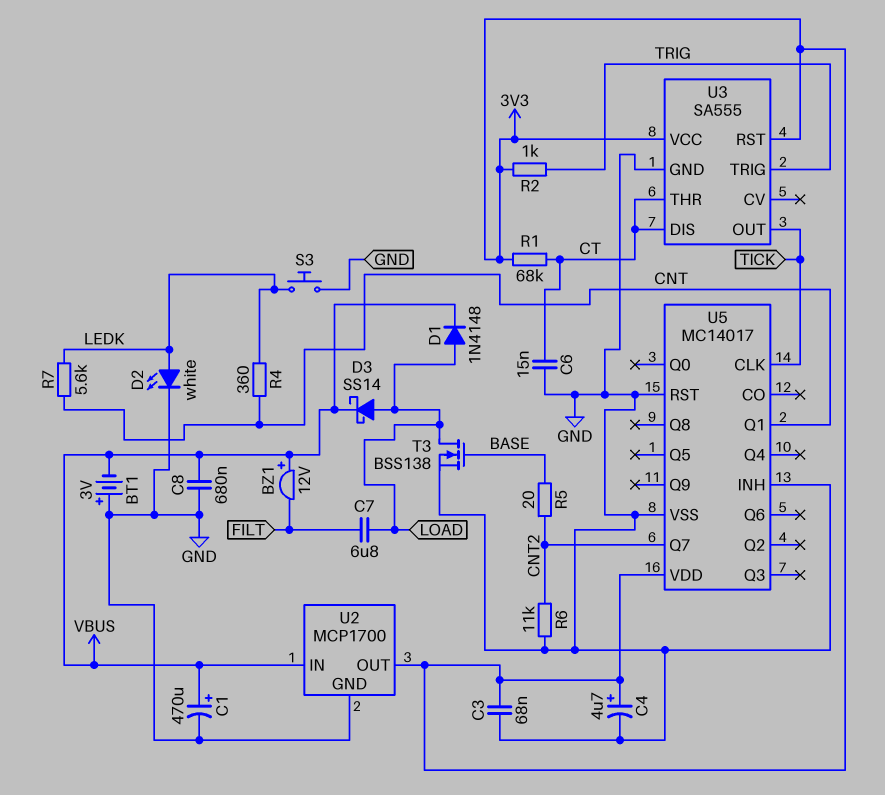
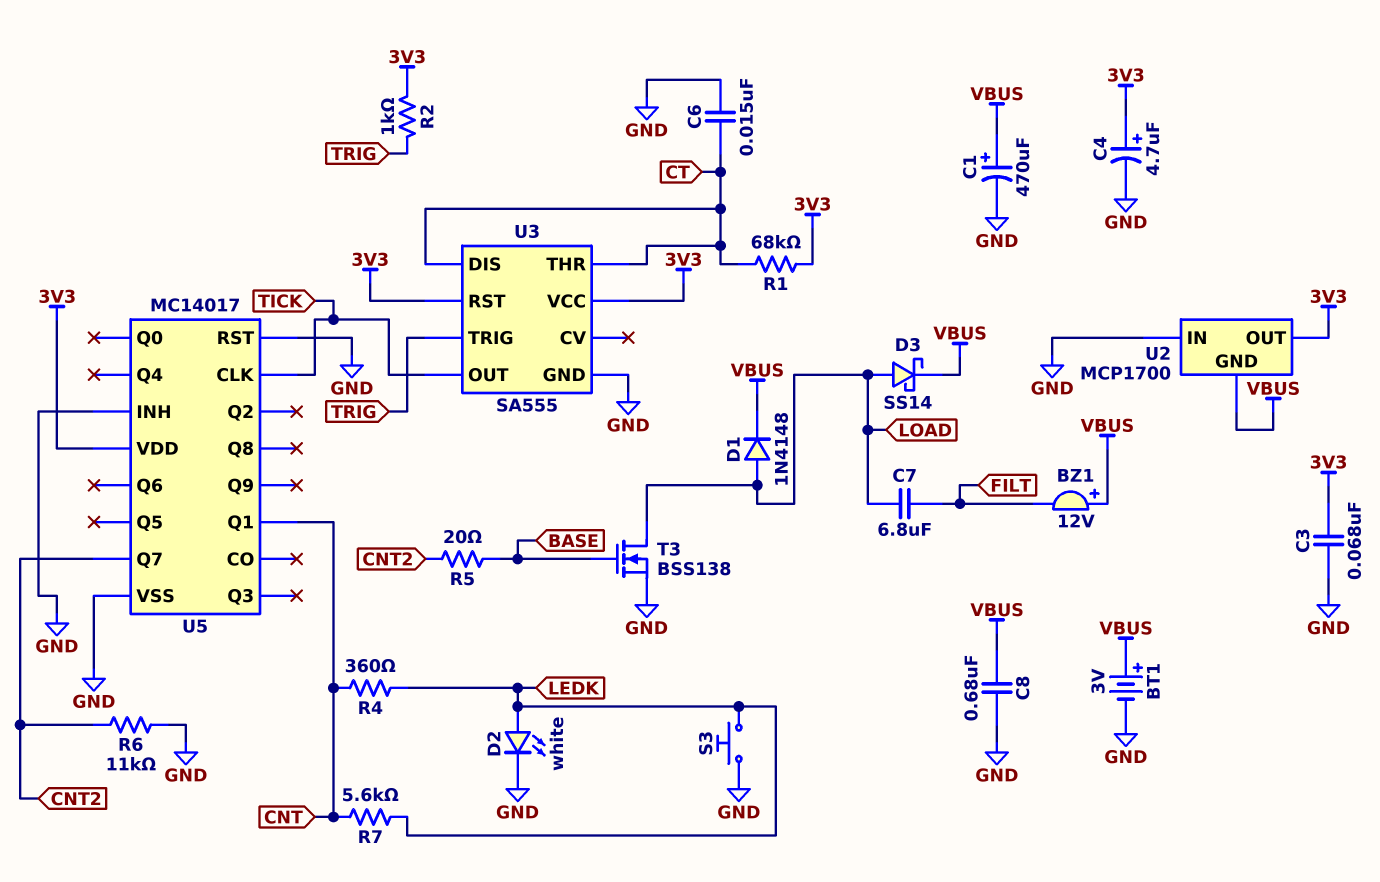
BT1: 3V (plus GND, minus VBUS) -> 3V (plus VBUS, minus GND)
U2 pin GND: GND -> VBUS
U2 pin IN: VBUS -> GND

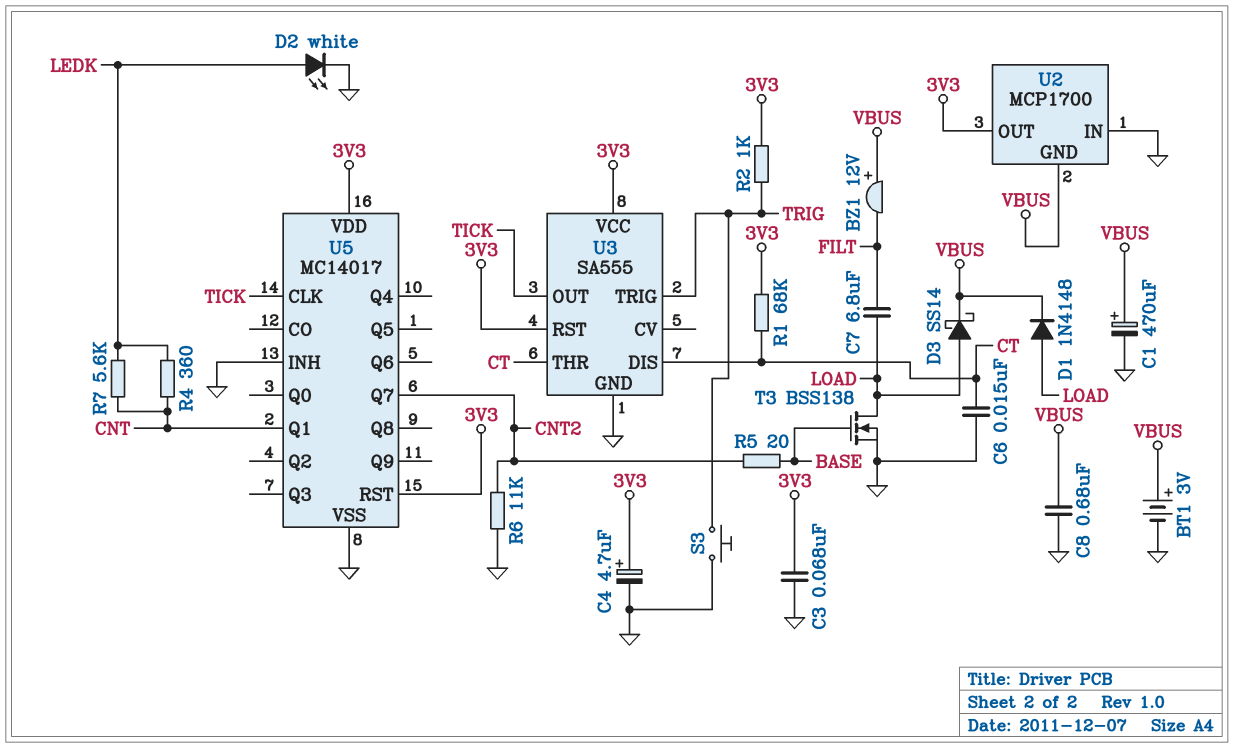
S3: button (GND, LEDK) -> button (GND, TRIG)
U5 pin RST: GND -> 3V3

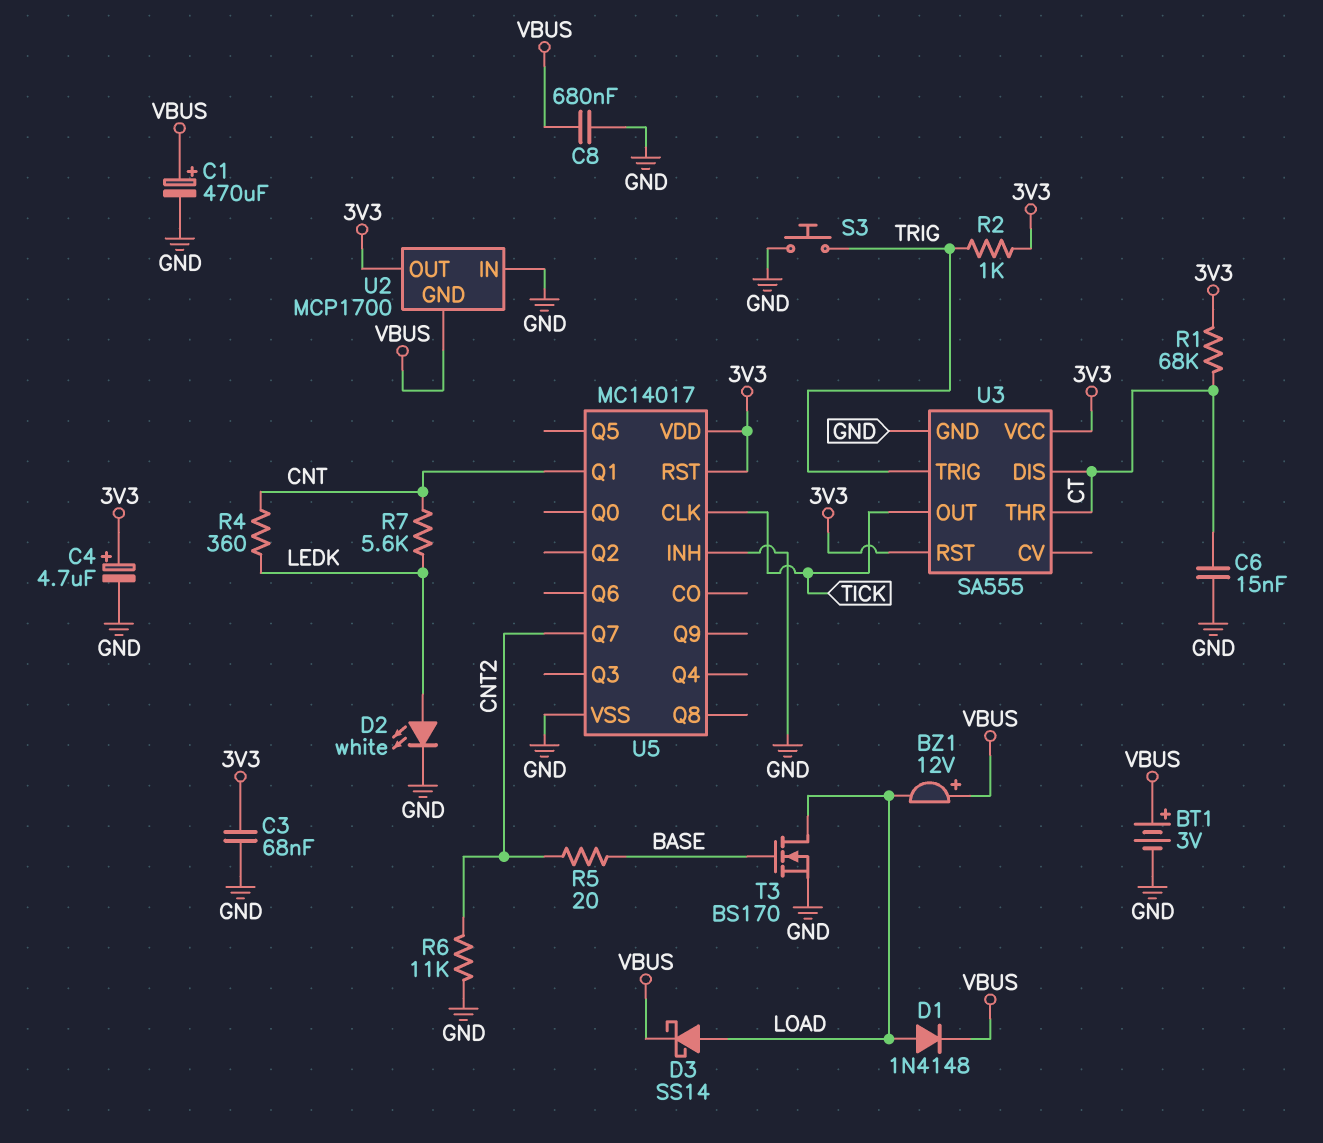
BZ1: buzzer 12V (plus VBUS, minus FILT) -> buzzer 12V (plus VBUS, minus LOAD)
C7: 6.8uF (FILT, LOAD) -> none
T3: NMOS BSS138 (G BASE, D LOAD, S GND) -> NMOS BS170 (G BASE, D LOAD, S GND)

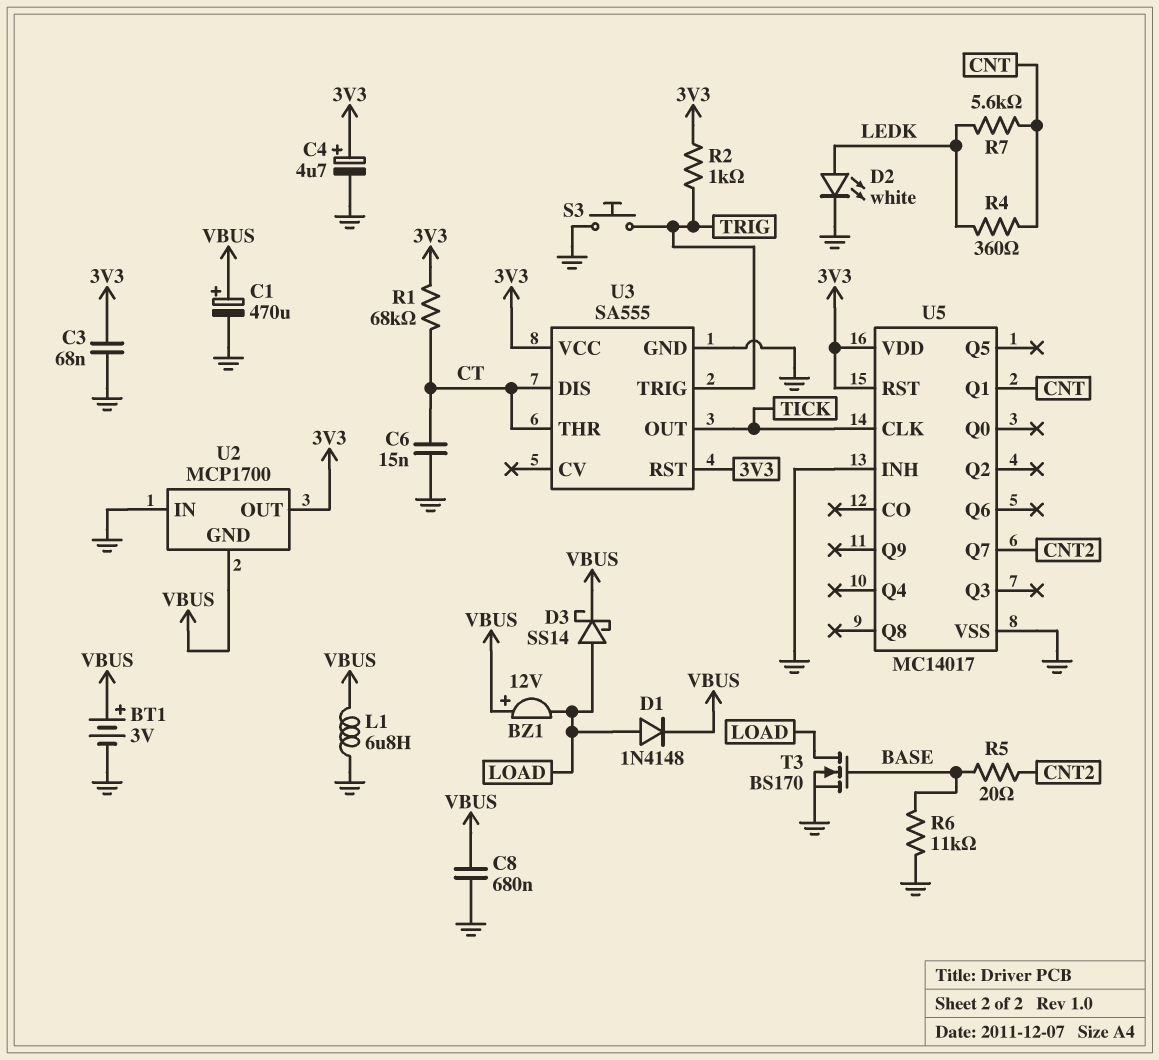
L1: none -> 6.8uH (GND, VBUS)
R6: 11k (CNT2, GND) -> 11k (BASE, GND)

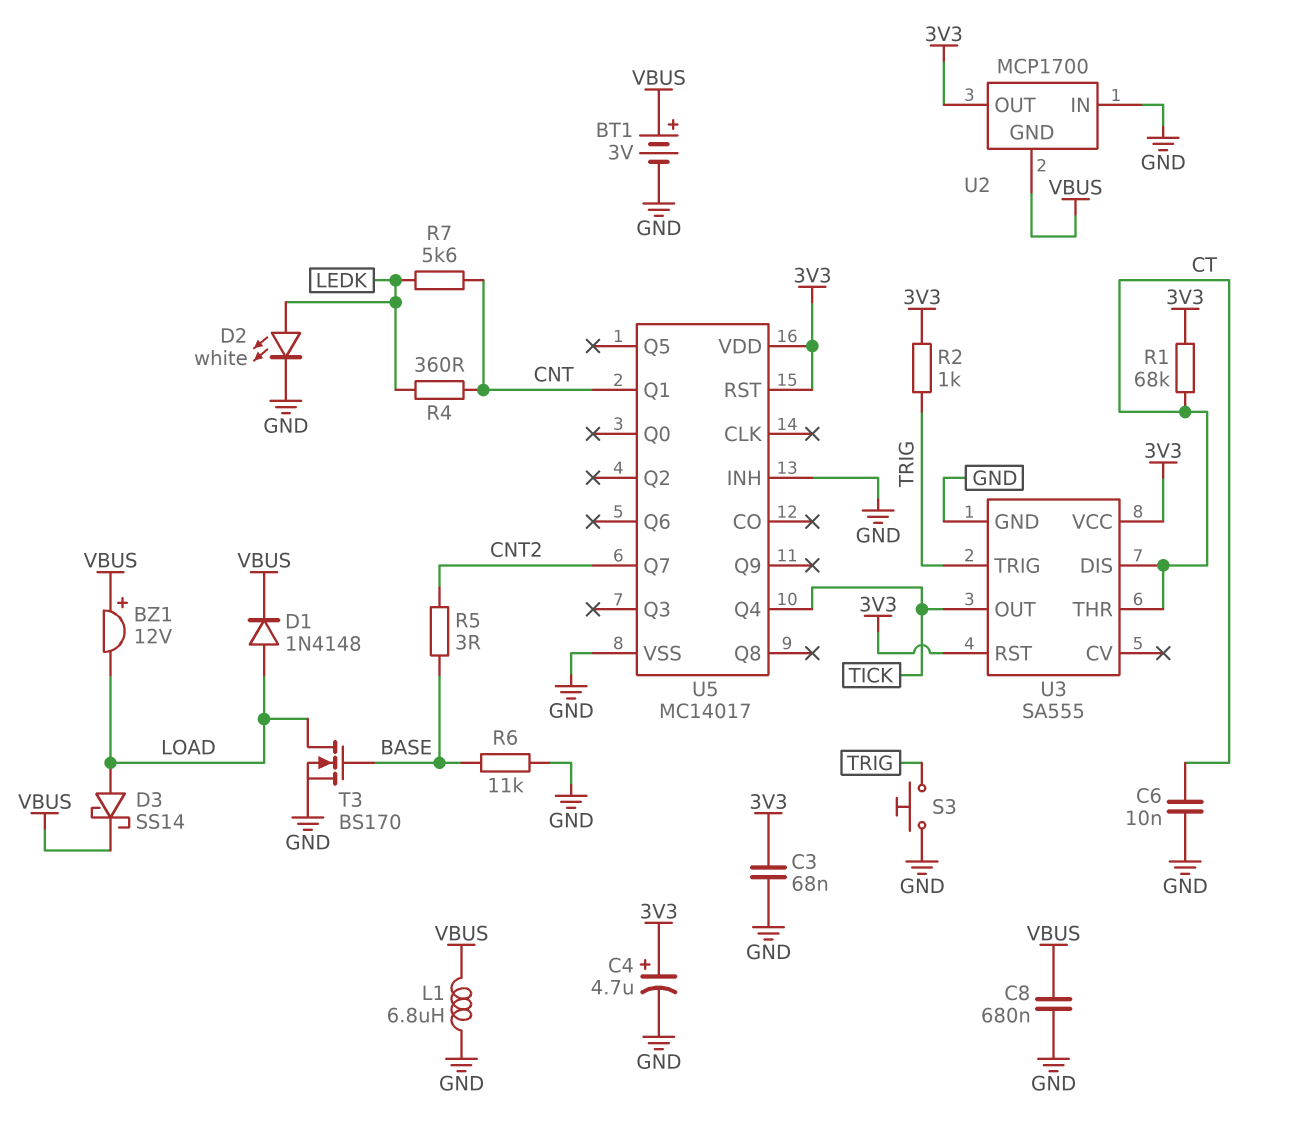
C1: 470uF (plus VBUS, minus GND) -> none
C6: 15nF (CT, GND) -> 10nF (CT, GND)
R5: 20 (BASE, CNT2) -> 3 (BASE, CNT2)
U5 pin CLK: TICK -> none
U5 pin Q4: none -> TICK

